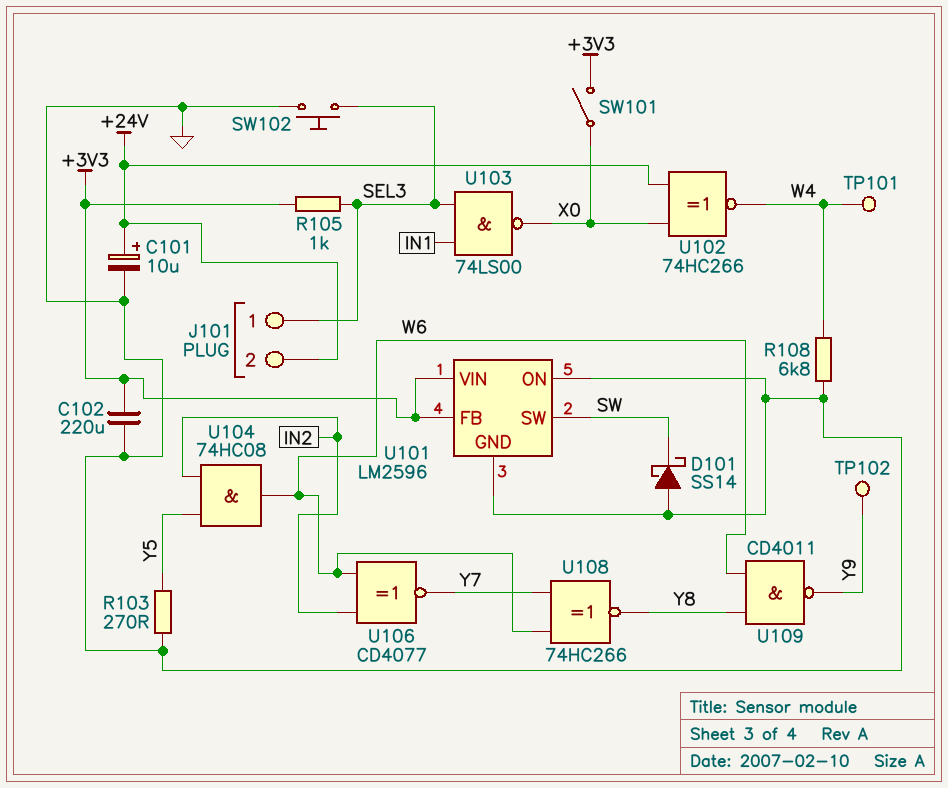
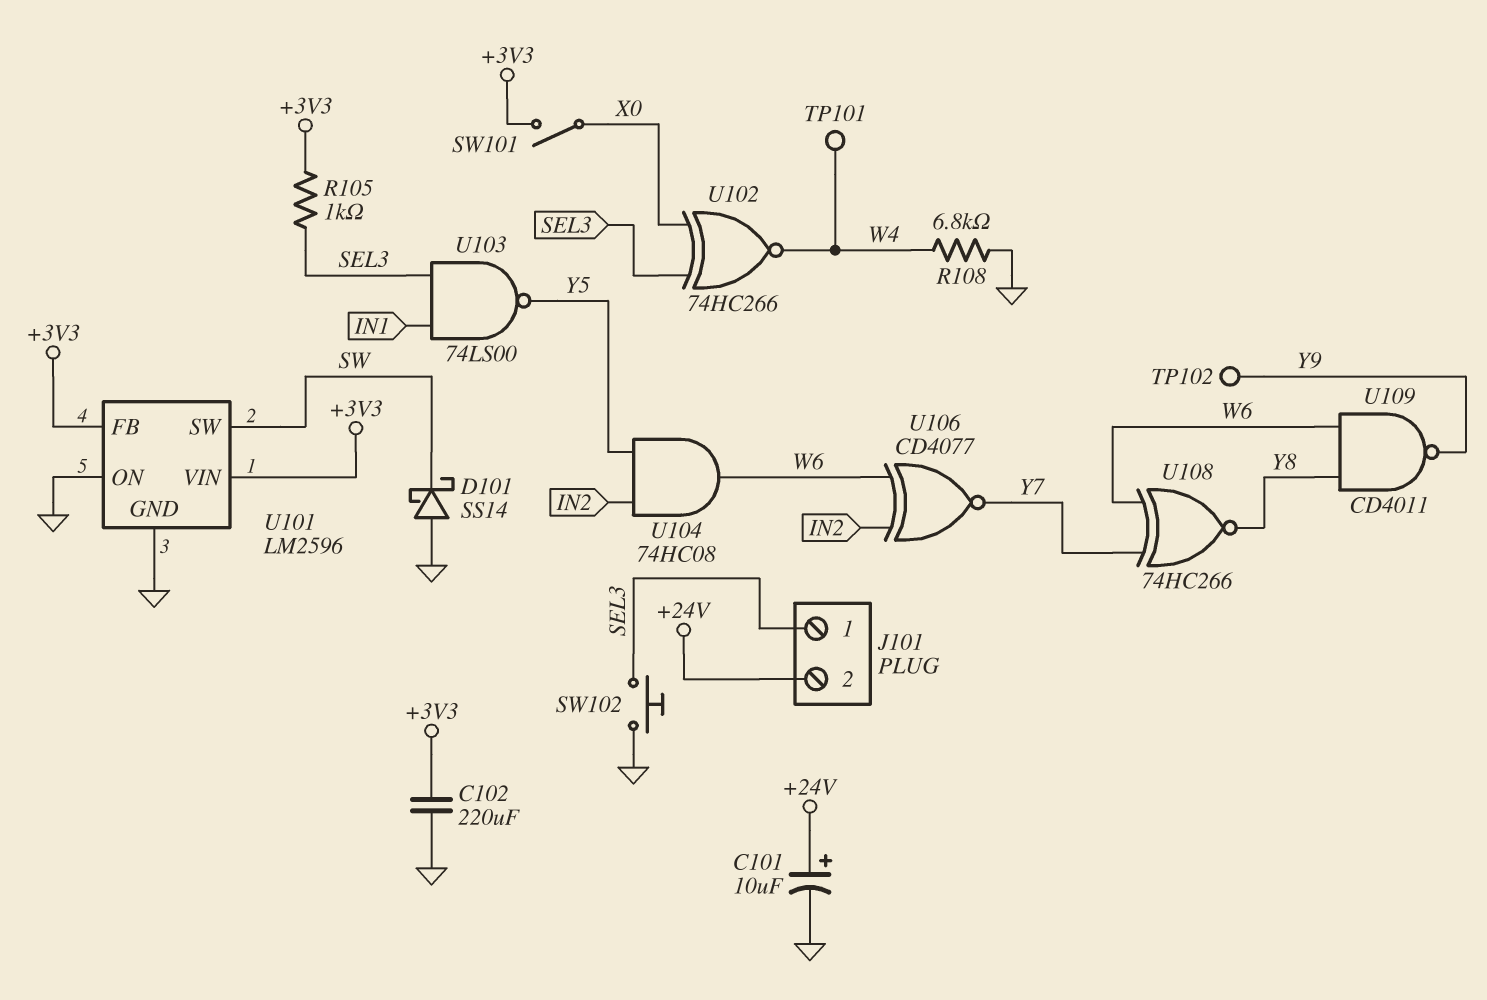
R103: 270 (GND, Y5) -> none
U102: XNOR 74HC266 (in +24V, in X0, out W4) -> XNOR 74HC266 (in SEL3, in X0, out W4)
U103: NAND 74LS00 (in IN1, in SEL3, out X0) -> NAND 74LS00 (in IN1, in SEL3, out Y5)

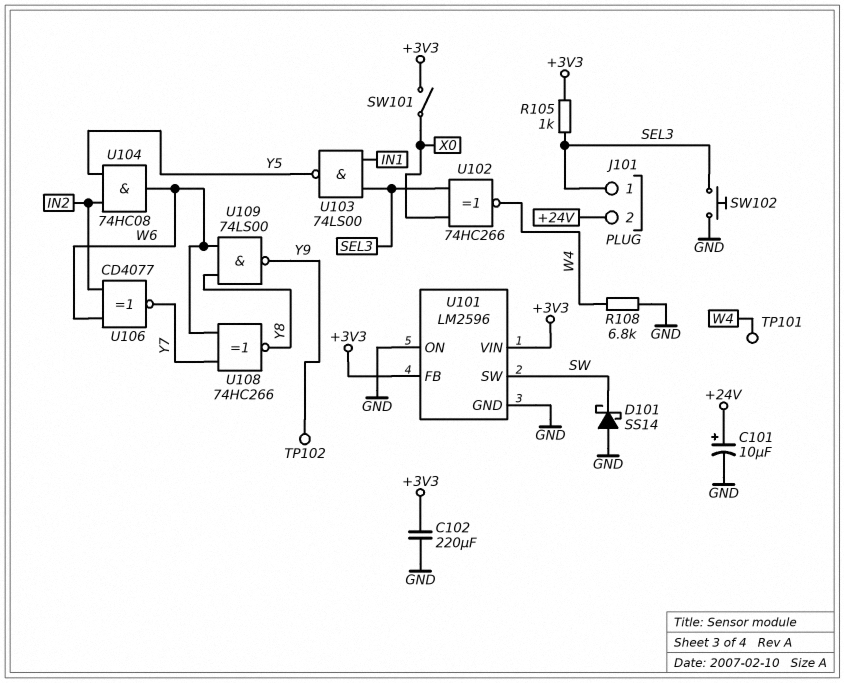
U109: NAND CD4011 (in W6, in Y8, out Y9) -> NAND 74LS00 (in W6, in Y8, out Y9)

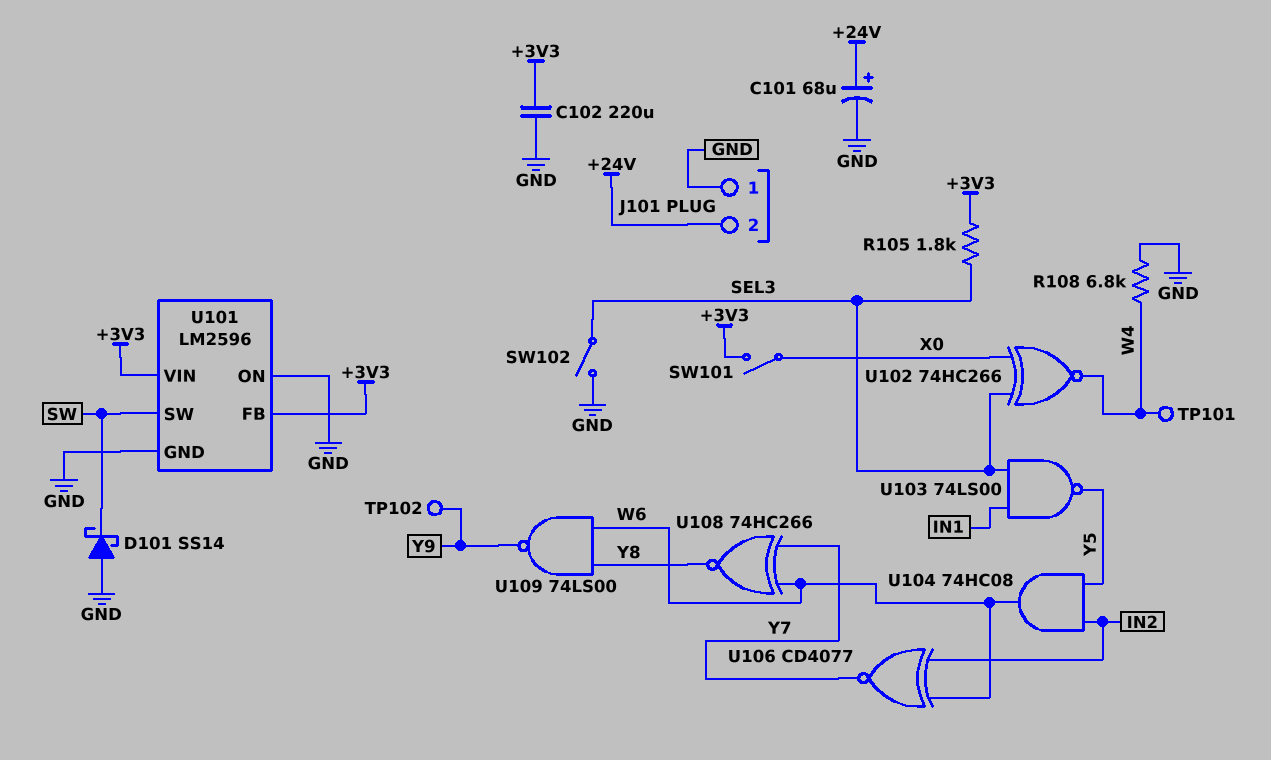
C101: 10uF (plus +24V, minus GND) -> 68uF (plus +24V, minus GND)
J101 pin 1: SEL3 -> GND
R105: 1k (+3V3, SEL3) -> 1.8k (+3V3, SEL3)
SW102: button (GND, SEL3) -> switch (GND, SEL3)

